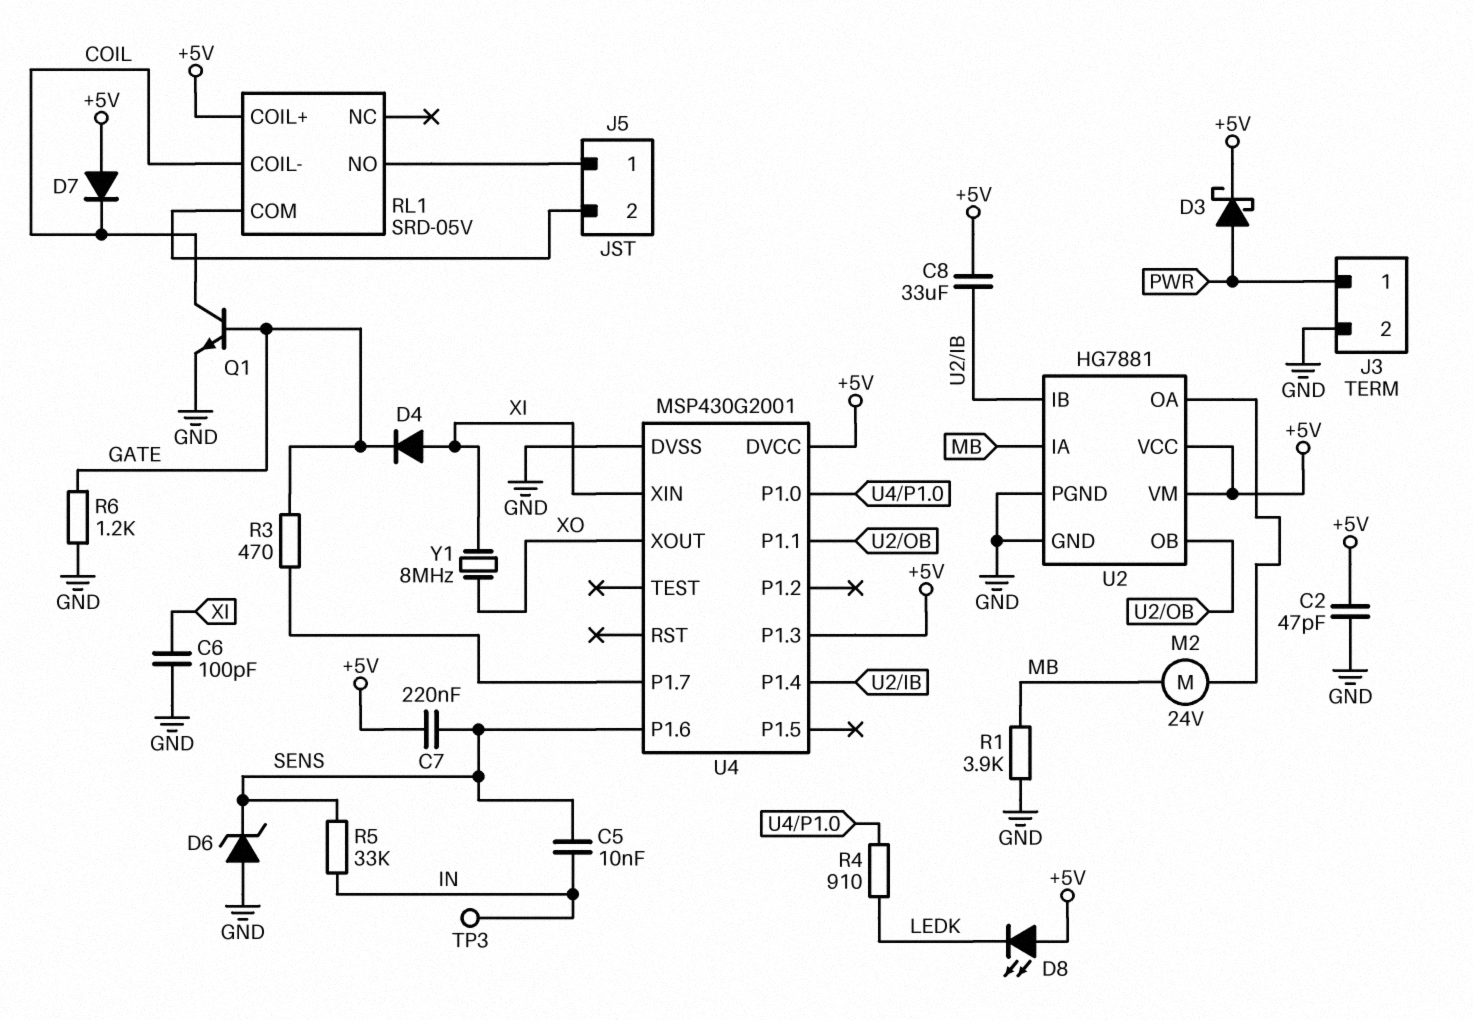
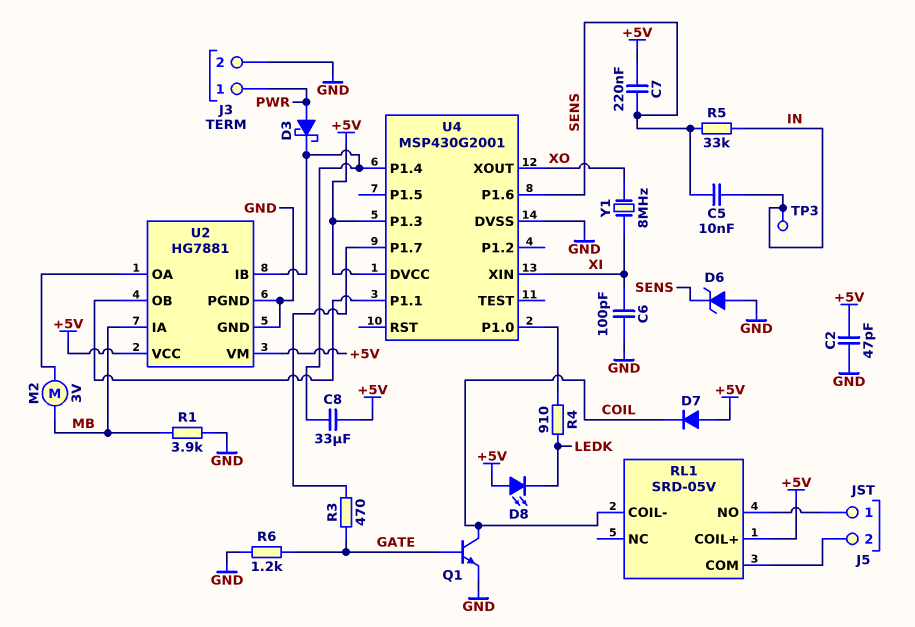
D3: schottky (A PWR, K +5V) -> schottky (A PWR, K U2/IB)
D4: diode (A XI, K GATE) -> none
M2: motor 24V (MB, U2/OA) -> motor 3V (MB, U2/OA)

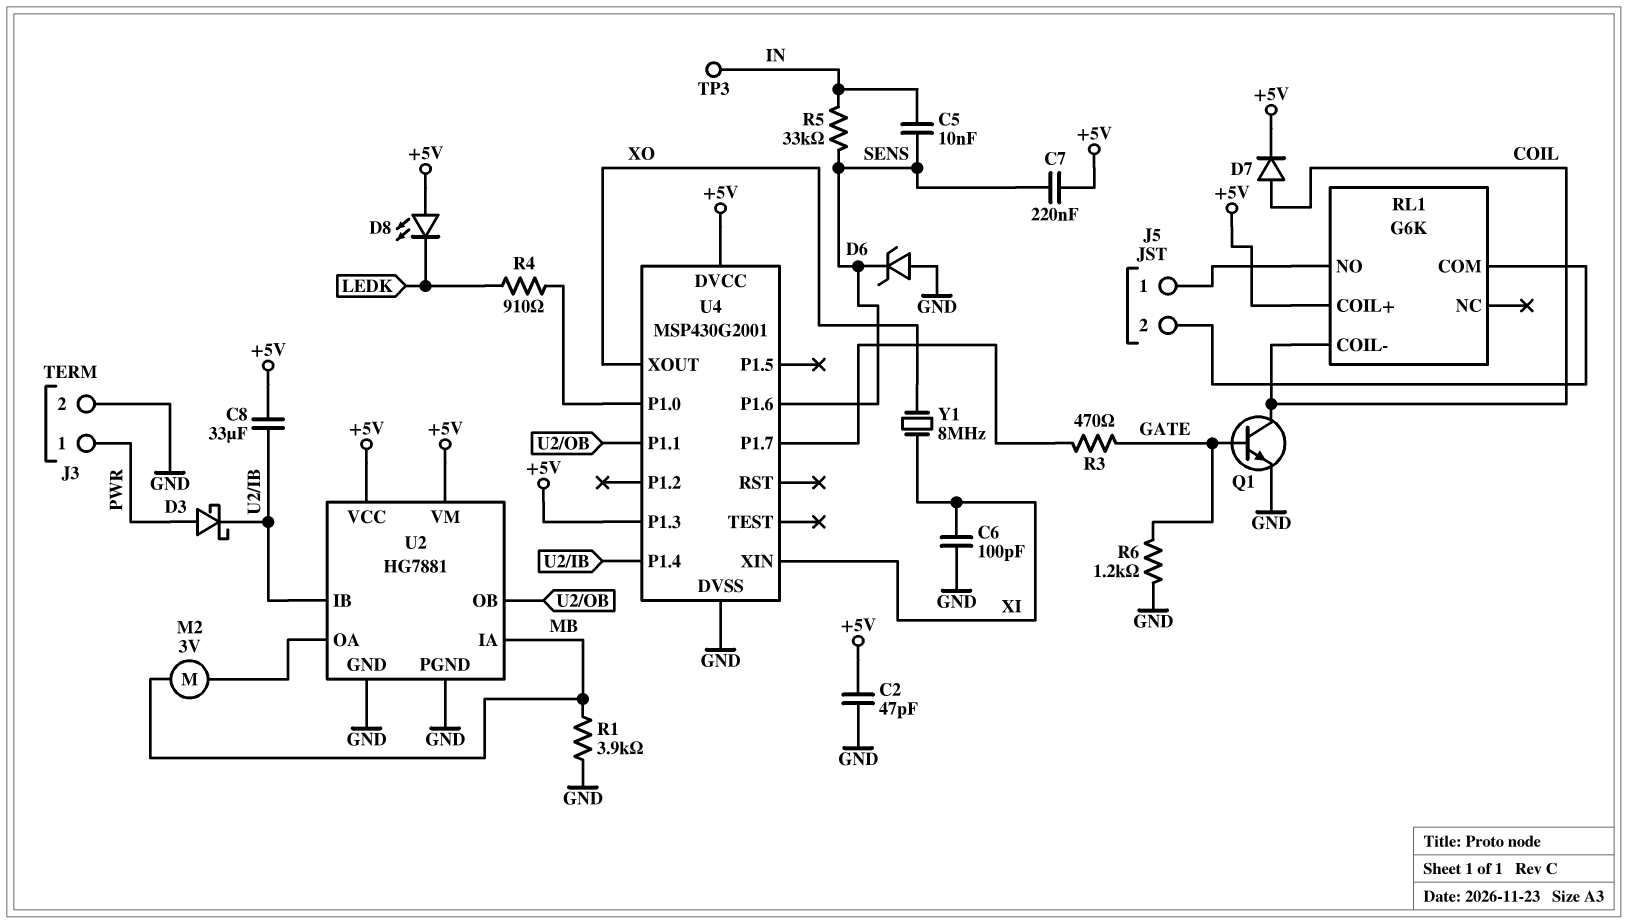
D7: diode (A +5V, K COIL) -> diode (A COIL, K +5V)
RL1: SRD-05V -> G6K

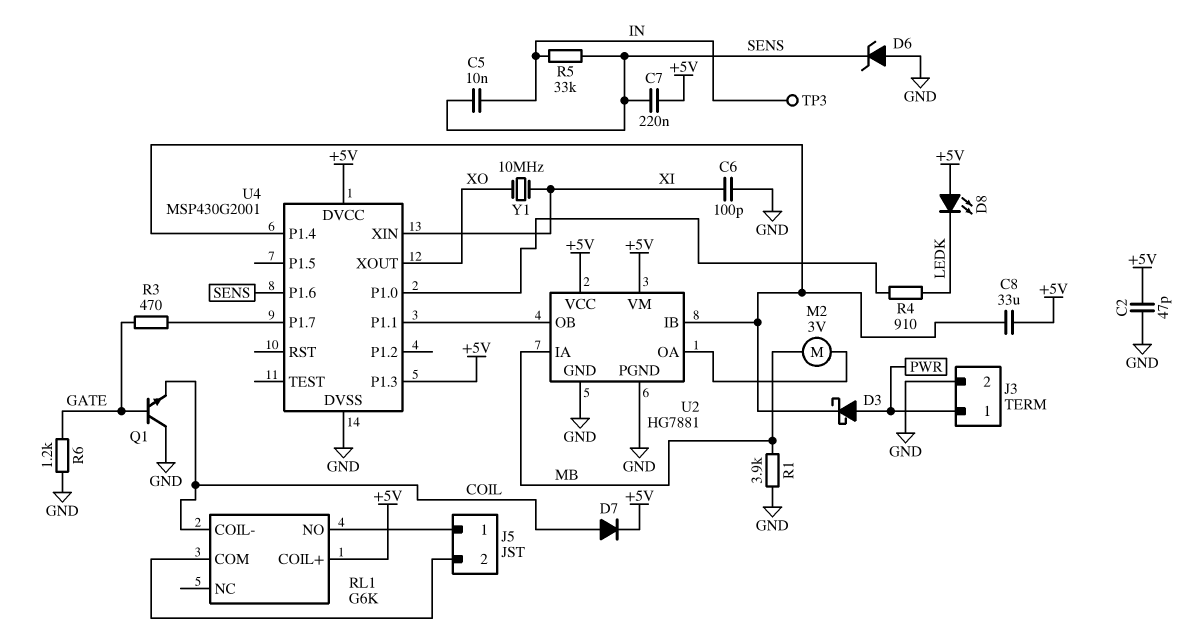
Q1: NPN (B GATE, C COIL, E GND) -> NPN (B GATE, C GND, E COIL)
Y1: 8MHz (XI, XO) -> 10MHz (XI, XO)

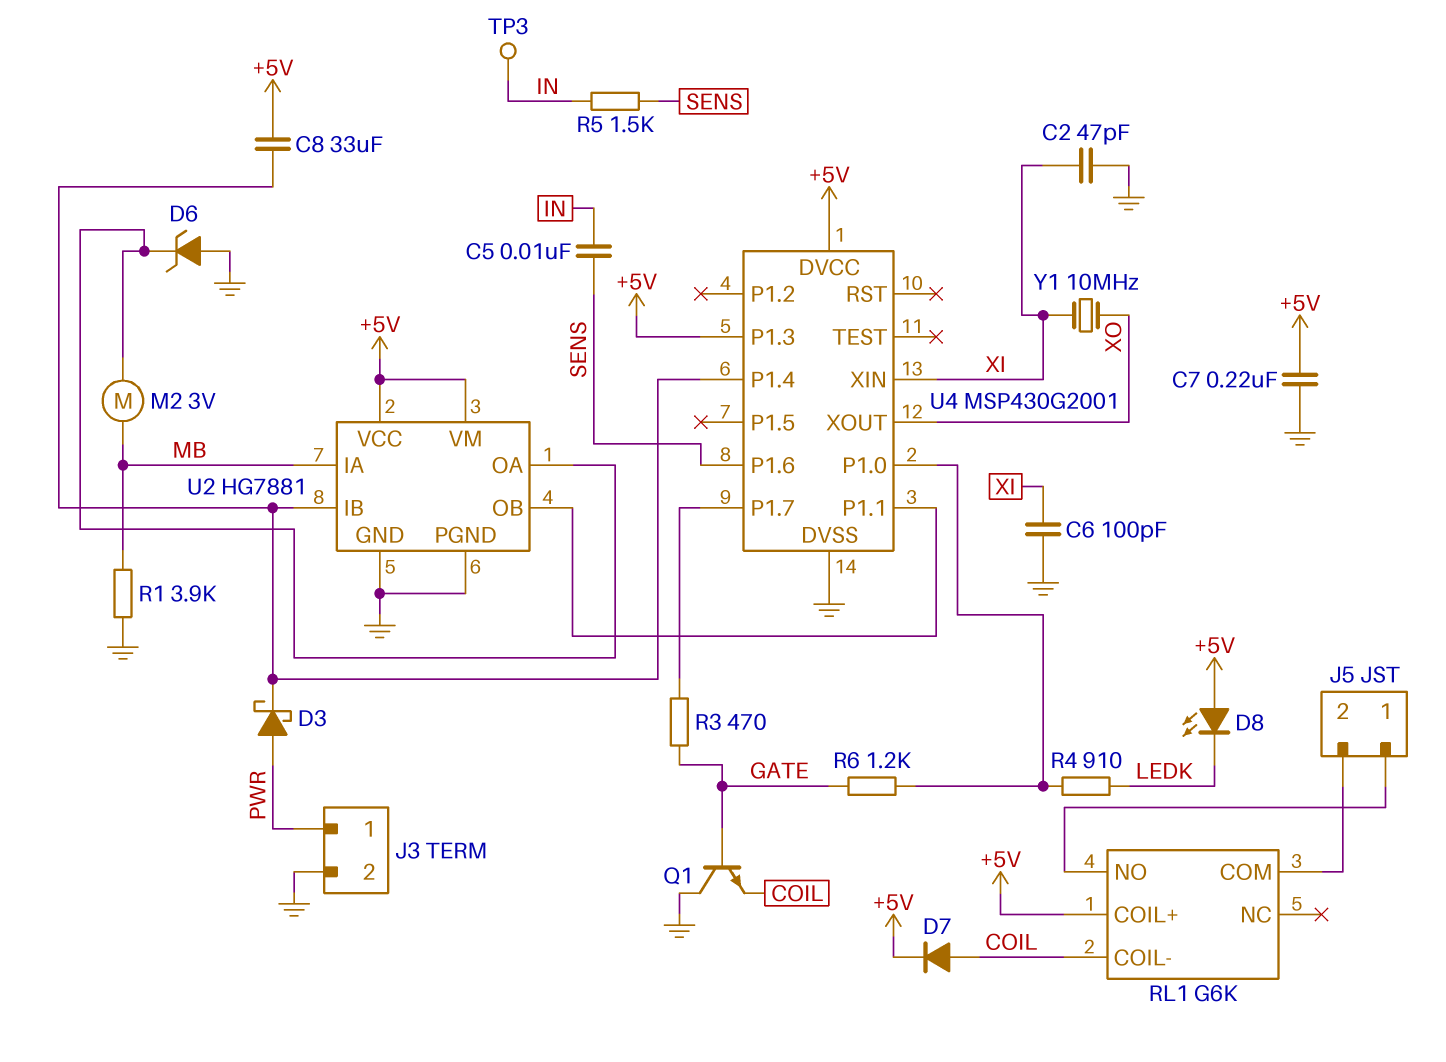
C2: 47pF (+5V, GND) -> 47pF (GND, XI)
C7: 220nF (+5V, SENS) -> 220nF (+5V, GND)
D6: zener (A GND, K SENS) -> zener (A GND, K U2/OA)
R5: 33k (IN, SENS) -> 1.5k (IN, SENS)
R6: 1.2k (GATE, GND) -> 1.2k (GATE, U4/P1.0)

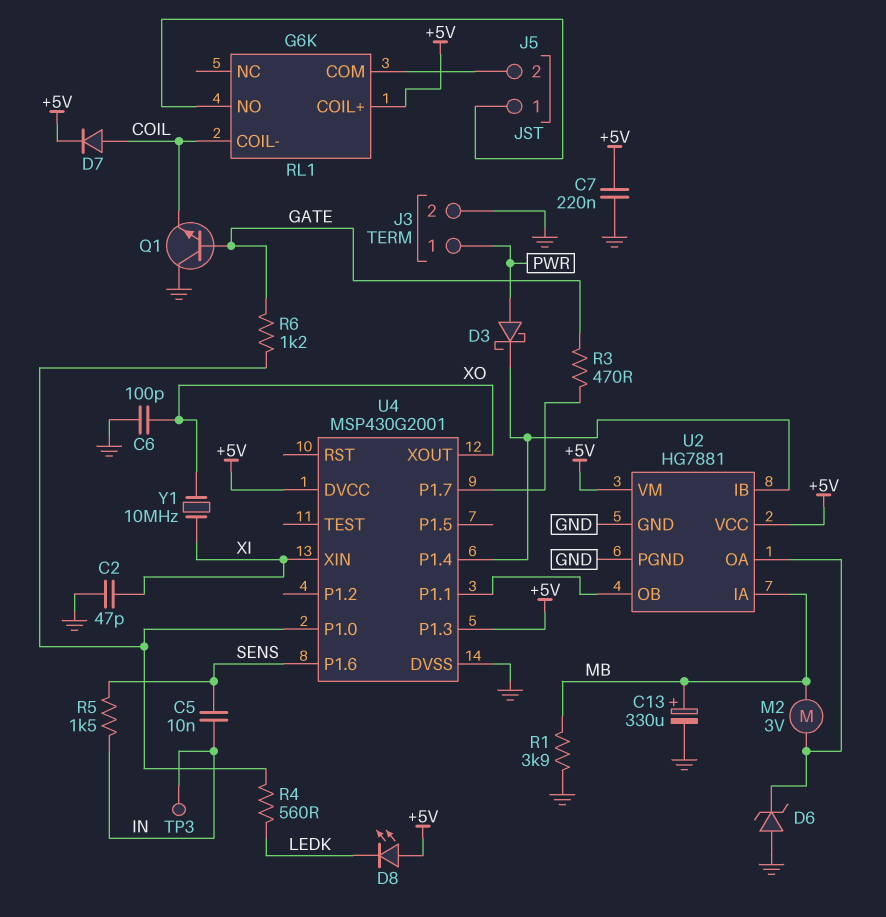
C6: 100pF (GND, XI) -> 100pF (GND, XO)
C8: 33uF (+5V, U2/IB) -> none
C13: none -> 330uF (plus MB, minus GND)
R4: 910 (LEDK, U4/P1.0) -> 560 (LEDK, U4/P1.0)

